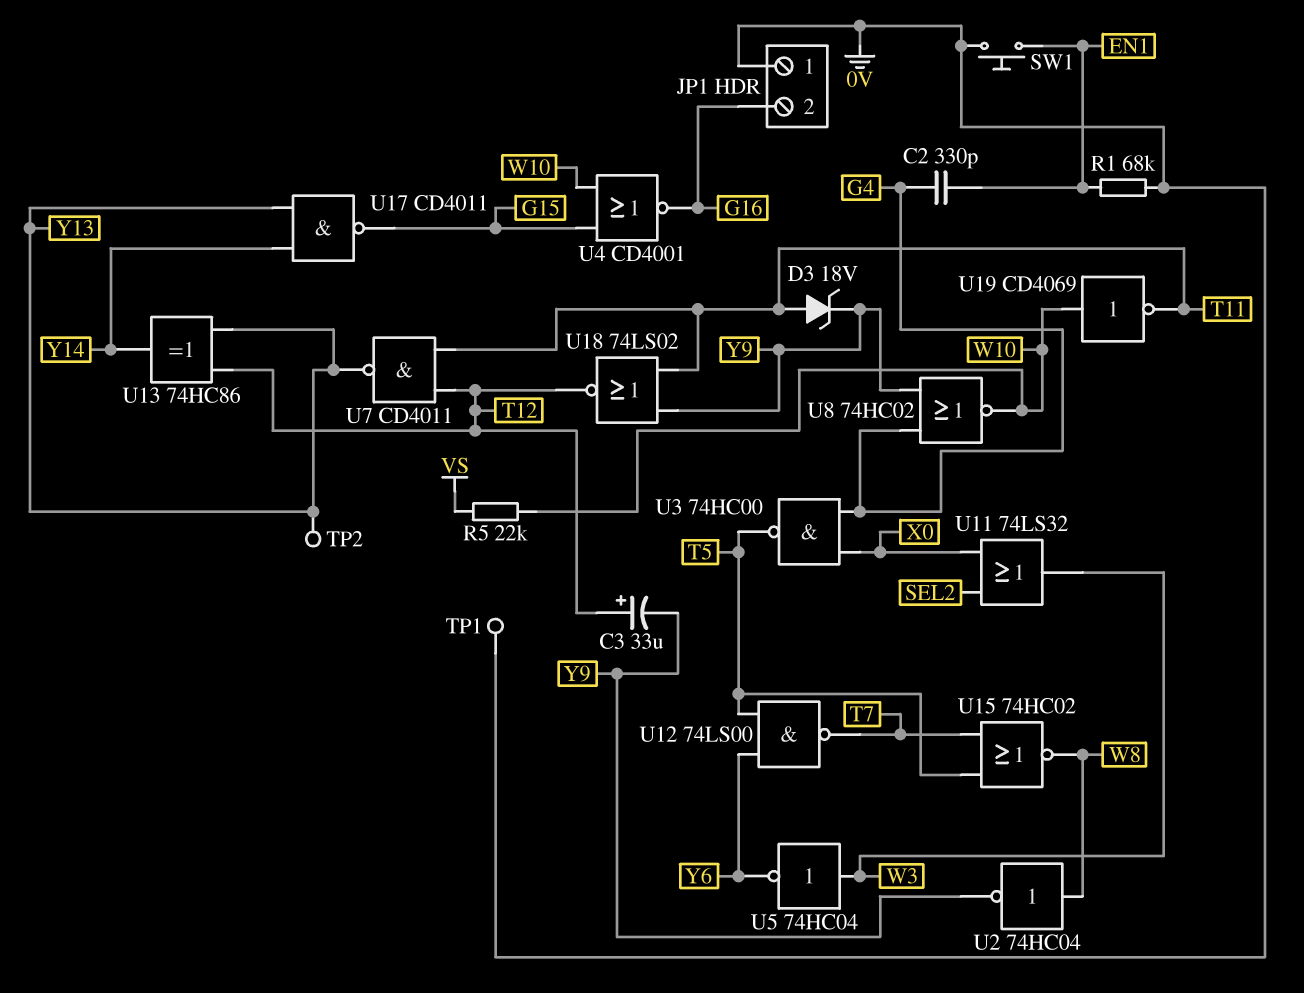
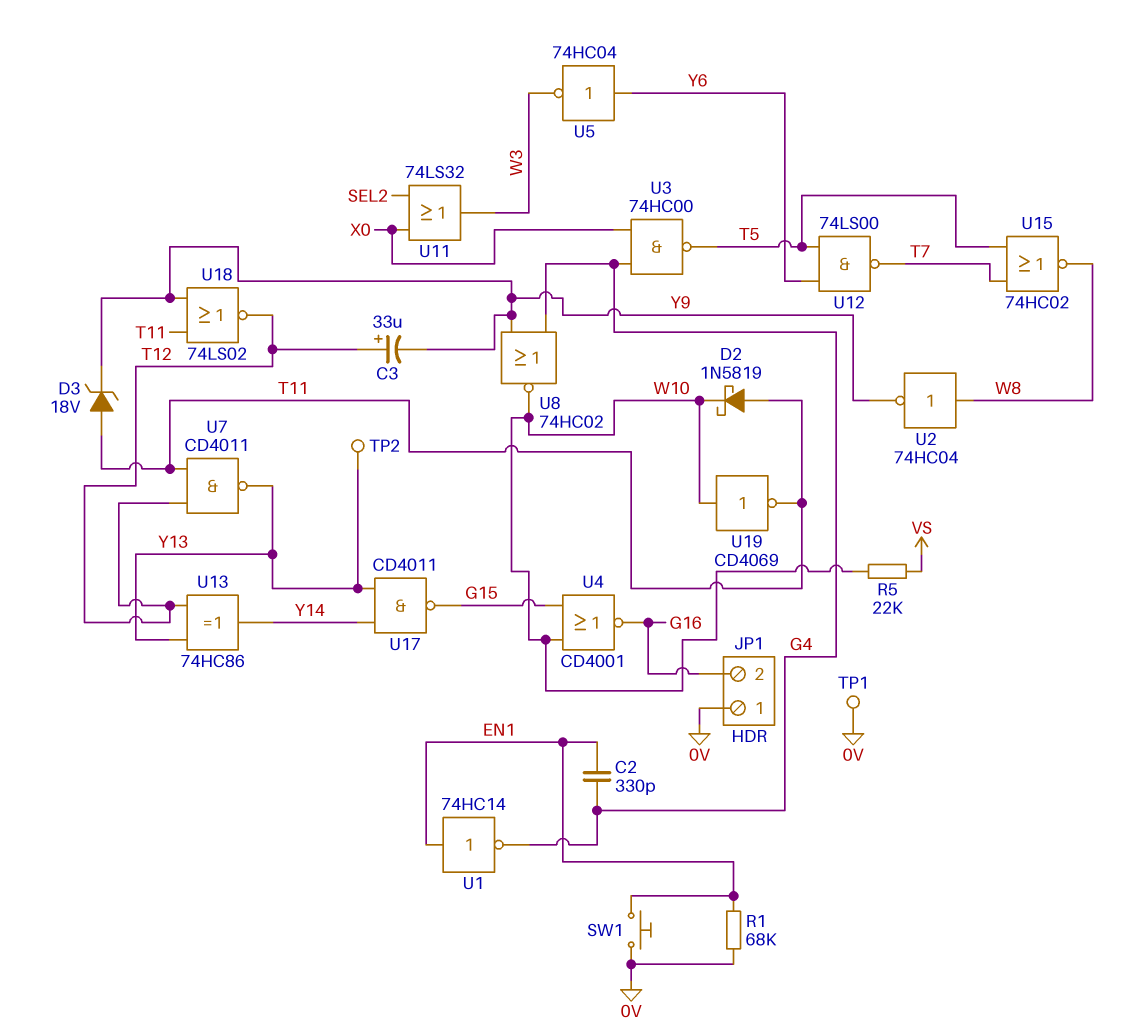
D2: none -> schottky 1N5819 (A T11, K W10)
U1: none -> NOT 74HC14 (in EN1, out G4)
U5: NOT 74HC04 (in W3, out Y6) -> NOT 74HC04 (in Y6, out W3)

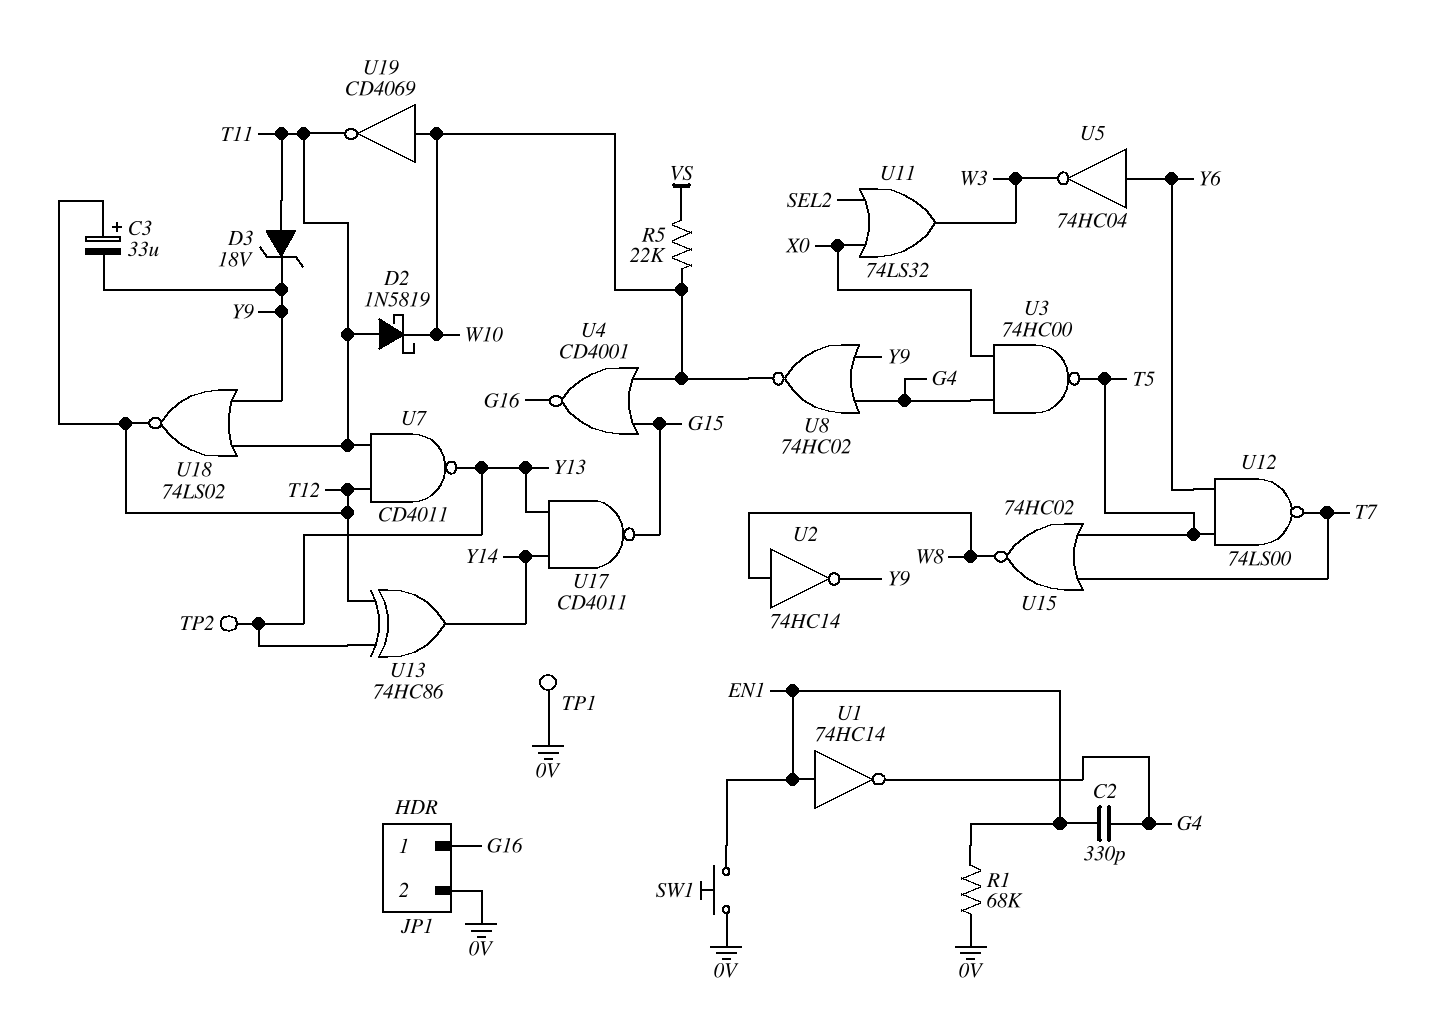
JP1 pin 1: 0V -> G16
JP1 pin 2: G16 -> 0V
U2: NOT 74HC04 (in W8, out Y9) -> NOT 74HC14 (in W8, out Y9)

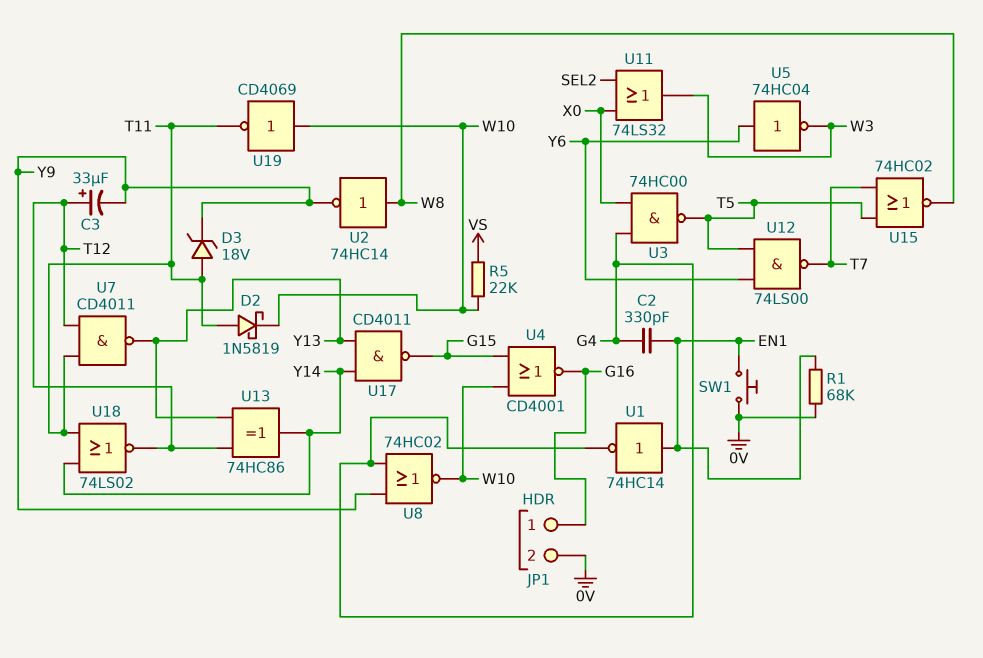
TP1: test point (0V) -> none
TP2: test point (Y13) -> none
U18: NOR 74LS02 (in T11, in Y9, out T12) -> NOR 74LS02 (in T11, in Y14, out T12)

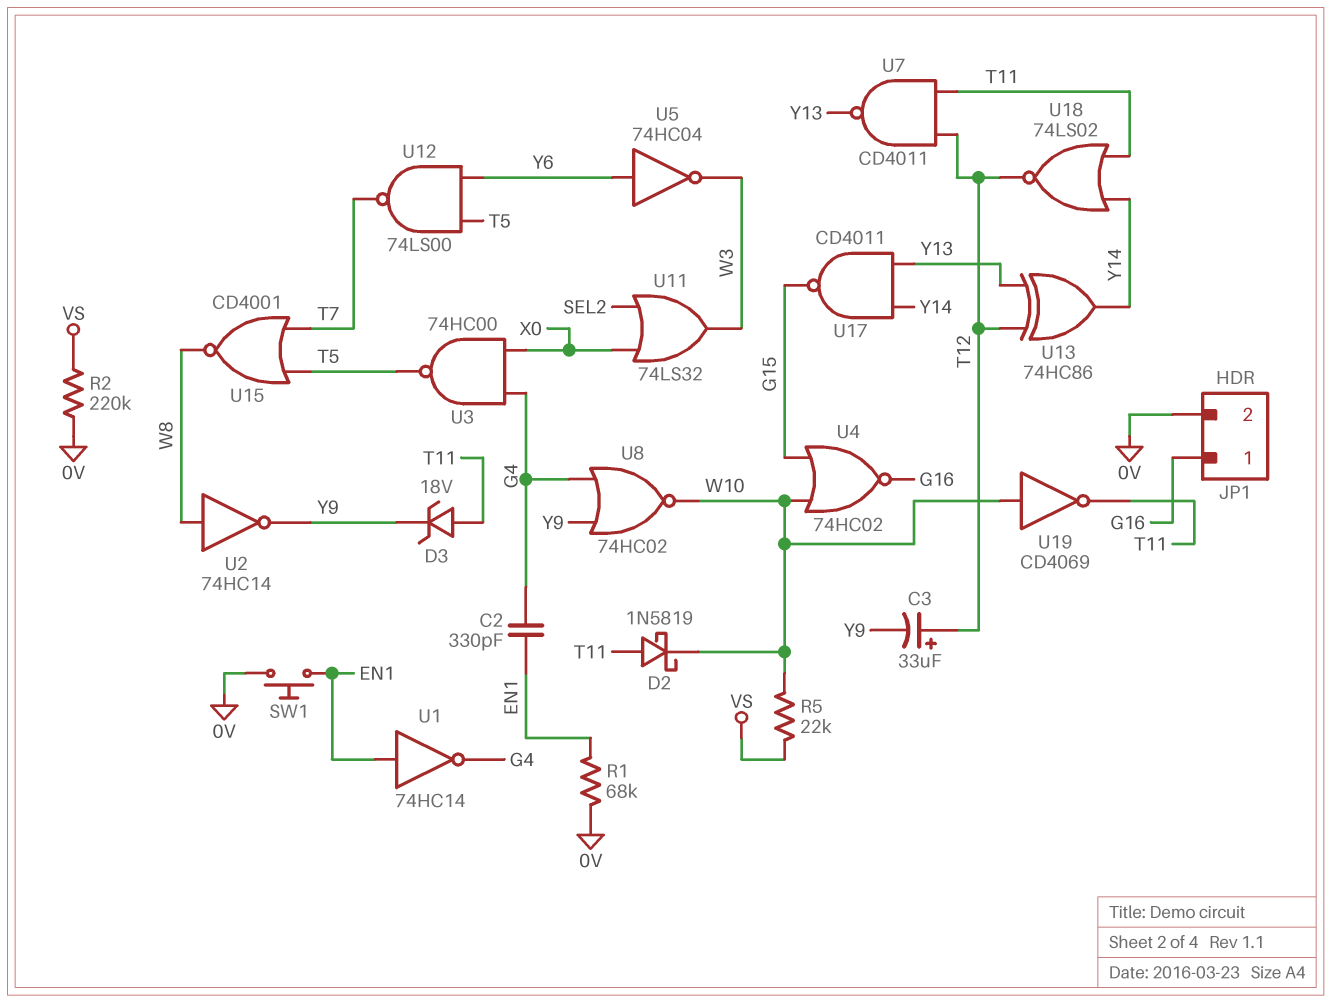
R2: none -> 220k (0V, VS)
U4: NOR CD4001 (in G15, in W10, out G16) -> NOR 74HC02 (in G15, in W10, out G16)
U15: NOR 74HC02 (in T5, in T7, out W8) -> NOR CD4001 (in T5, in T7, out W8)

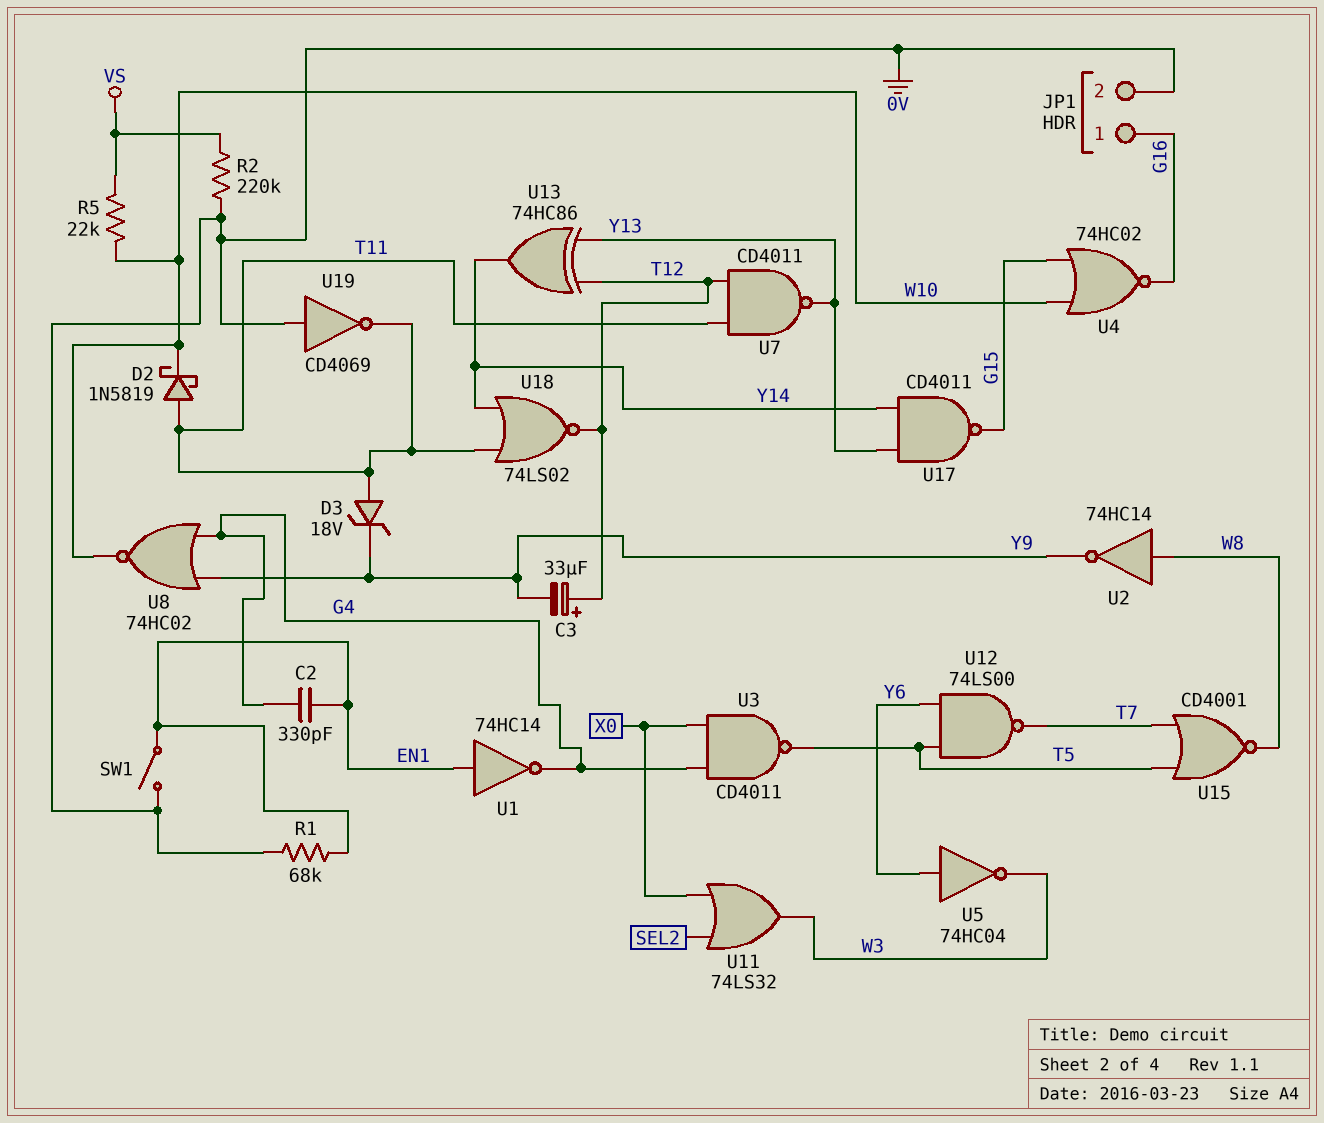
SW1: button (0V, EN1) -> switch (0V, EN1)
U3: NAND 74HC00 (in G4, in X0, out T5) -> NAND CD4011 (in G4, in X0, out T5)
U19: NOT CD4069 (in W10, out T11) -> NOT CD4069 (in 0V, out T11)

